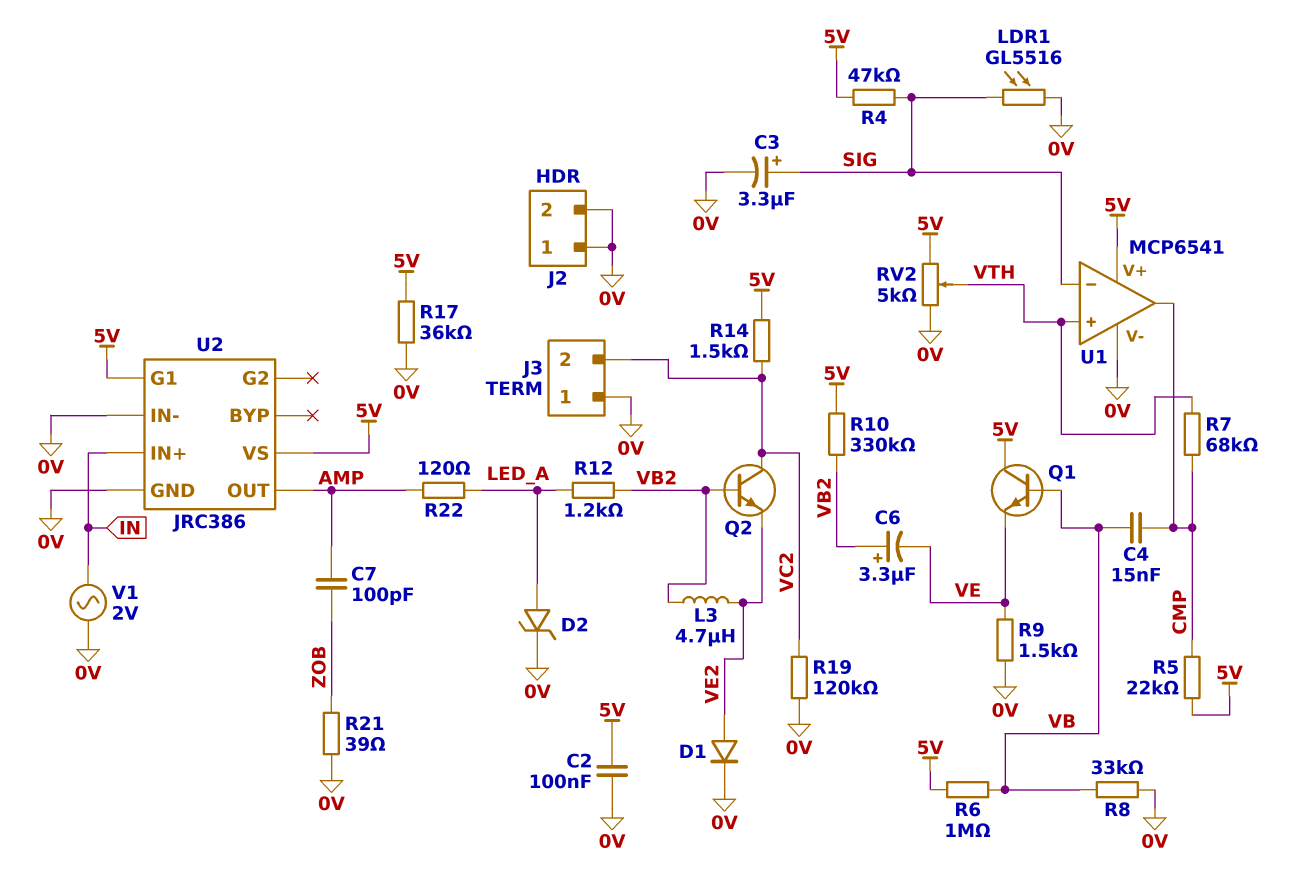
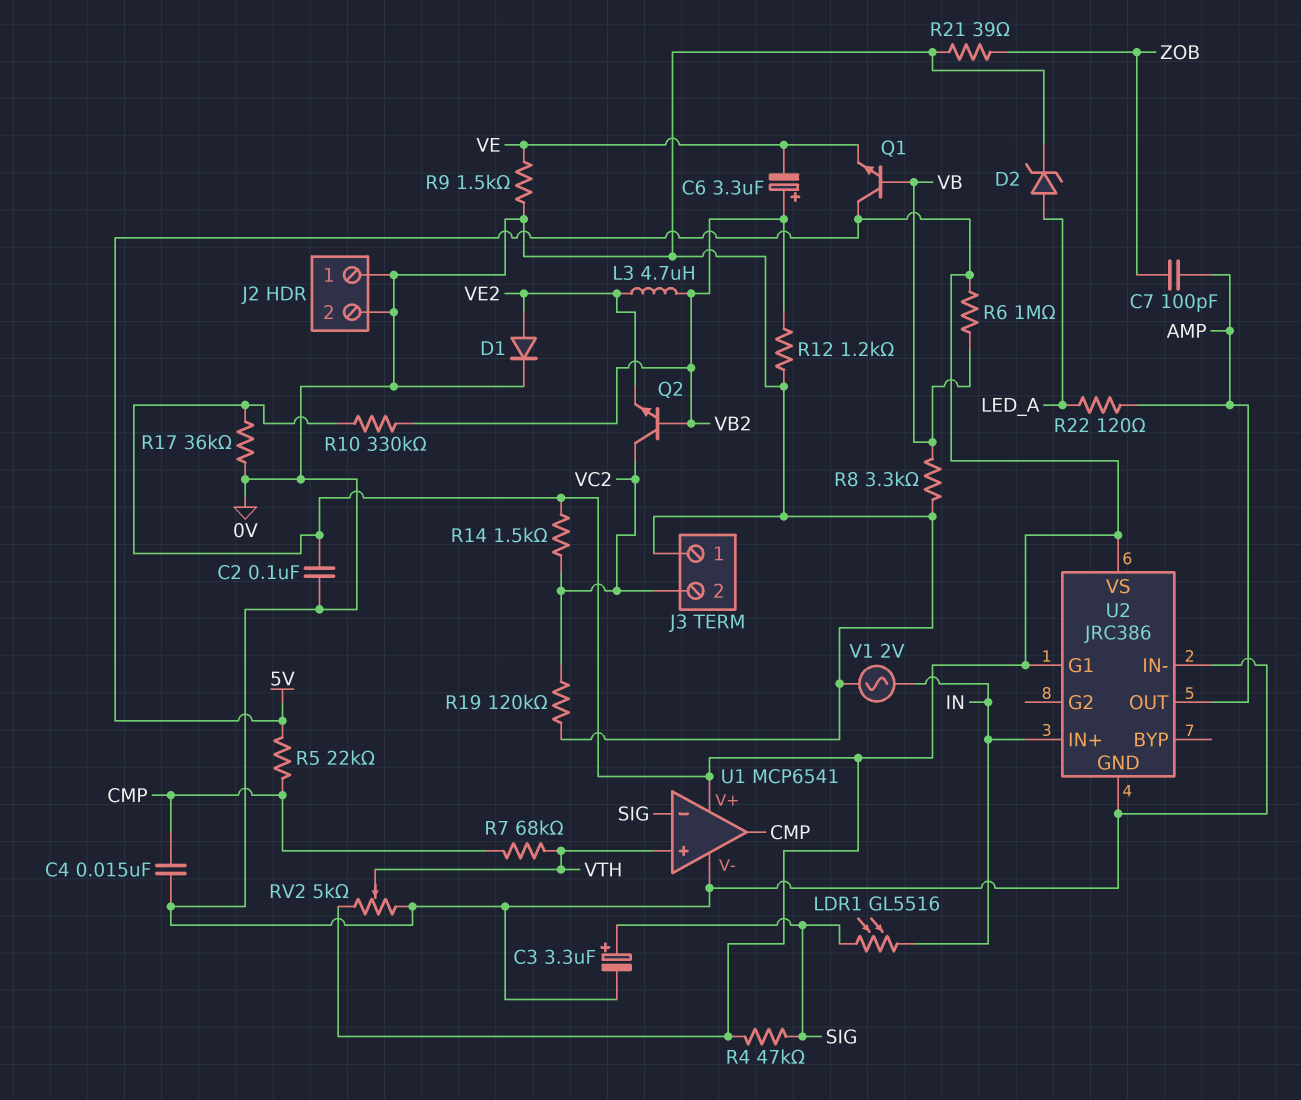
C4: 15nF (CMP, VB) -> 15nF (0V, CMP)
LDR1: GL5516 (0V, SIG) -> GL5516 (IN, SIG)
R8: 33k (0V, VB) -> 3.3k (0V, VB)
R12: 1.2k (LED_A, VB2) -> 1.2k (0V, VB2)

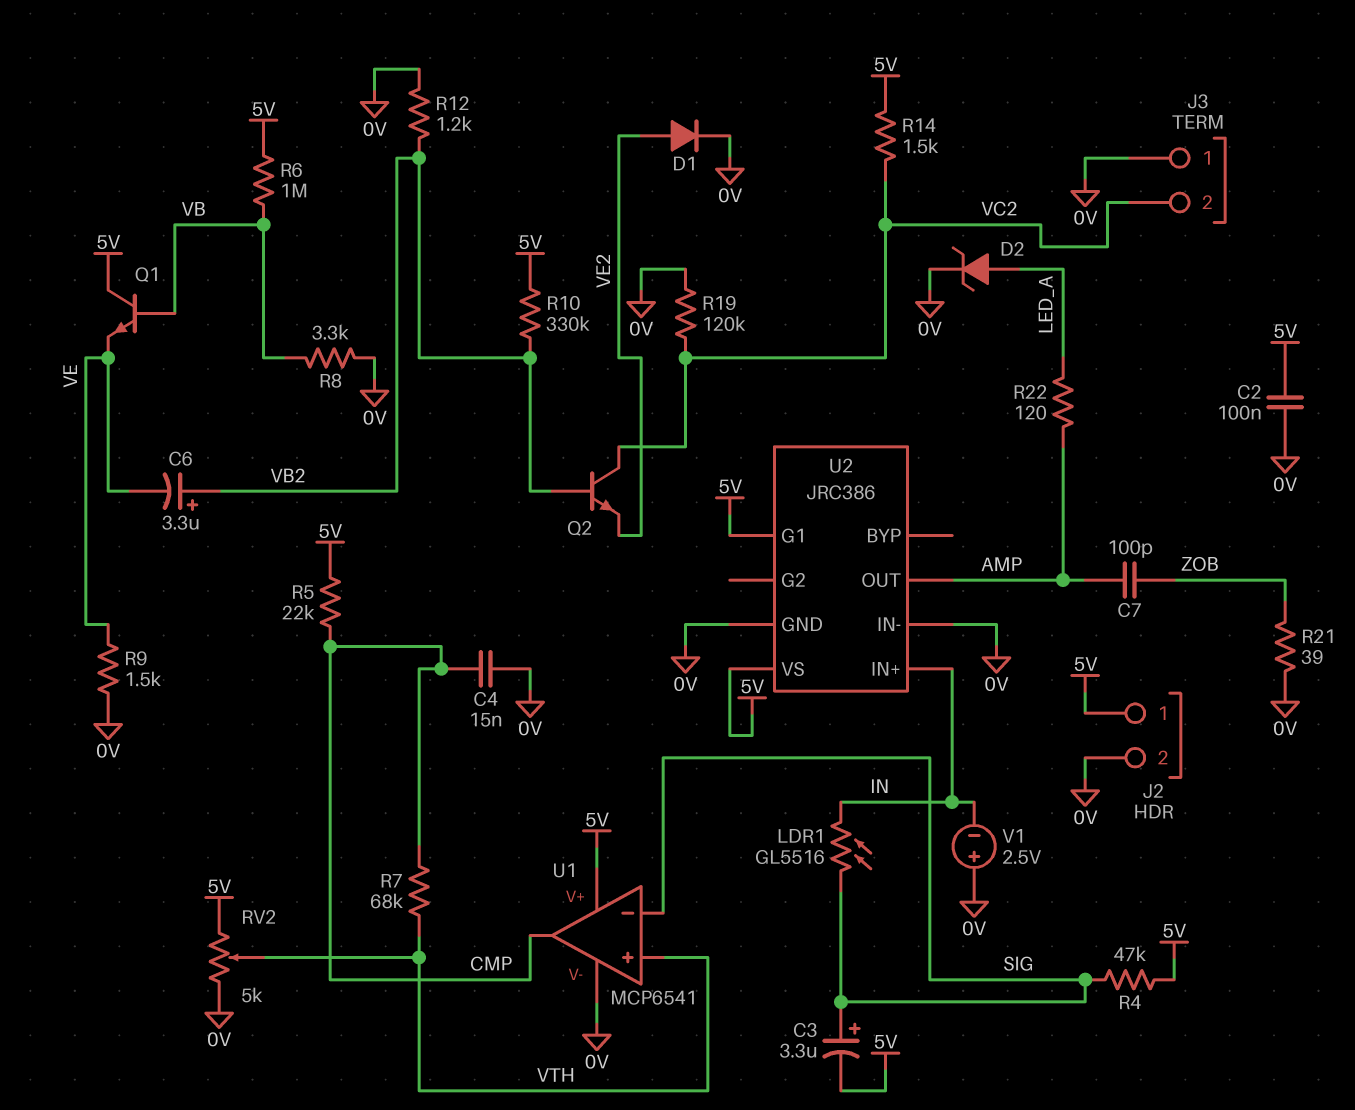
C3: 3.3uF (plus SIG, minus 0V) -> 3.3uF (plus SIG, minus 5V)
J2 pin 1: 0V -> 5V
L3: 4.7uH (VB2, VE2) -> none
R17: 36k (0V, 5V) -> none
V1: AC 2V (0V, IN) -> 2.5V (plus 0V, minus IN)

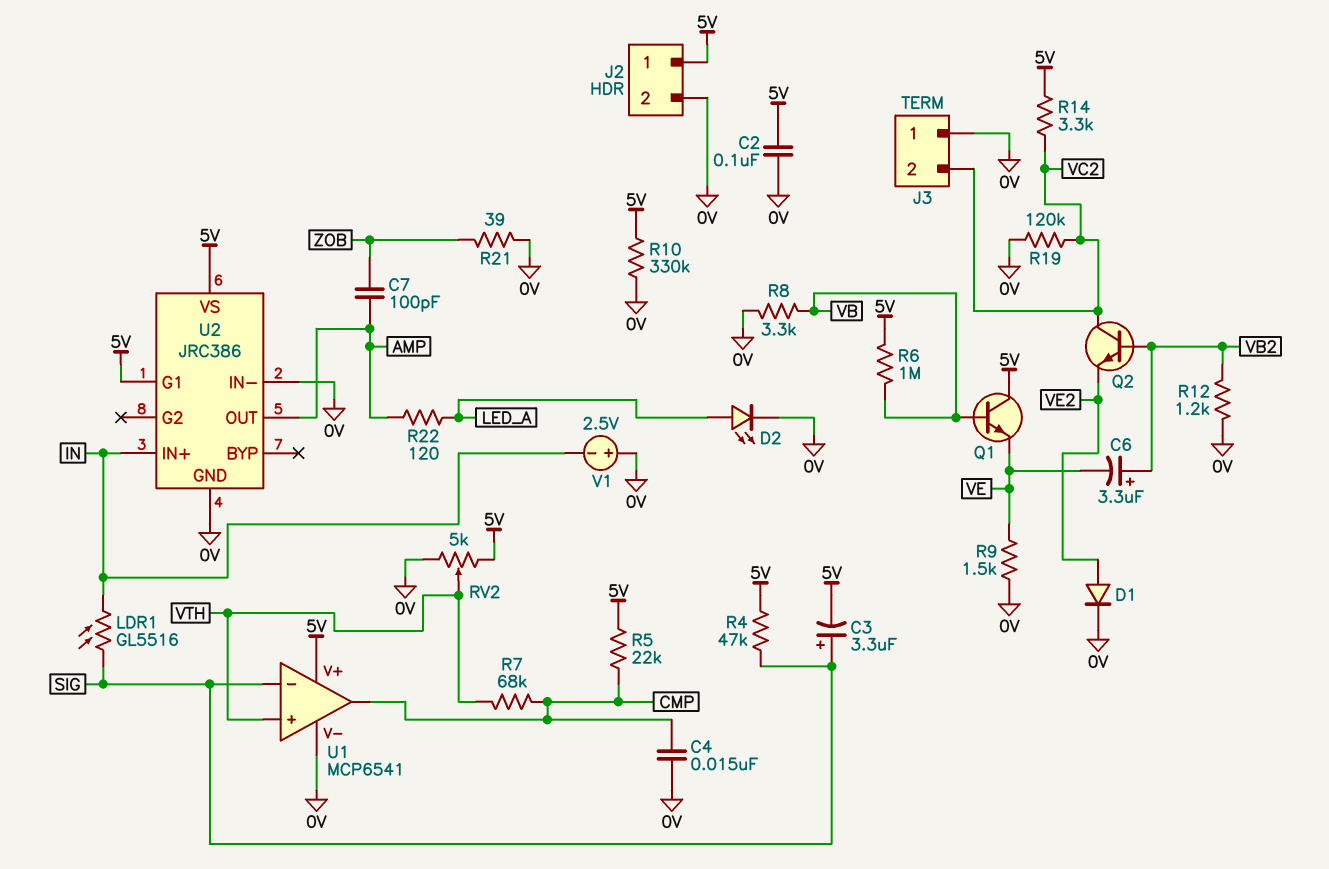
D2: zener (A LED_A, K 0V) -> LED (A LED_A, K 0V)
R10: 330k (5V, VB2) -> 330k (0V, 5V)
R14: 1.5k (5V, VC2) -> 3.3k (5V, VC2)

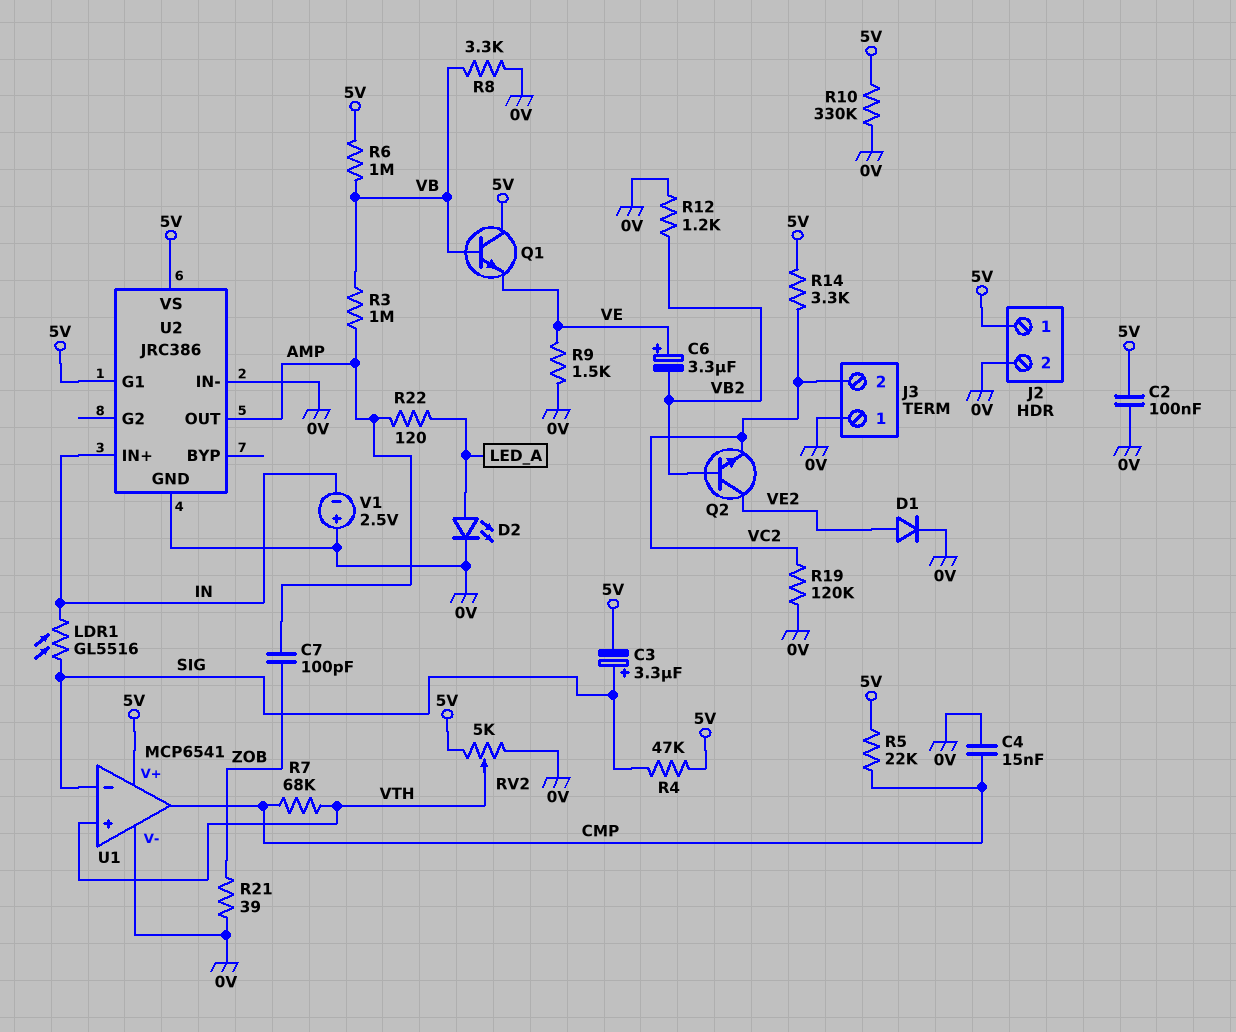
C6: 3.3uF (plus VB2, minus VE) -> 3.3uF (plus VE, minus VB2)
Q2: NPN (B VB2, C VC2, E VE2) -> NPN (B VB2, C VE2, E VC2)
R3: none -> 1M (AMP, VB)

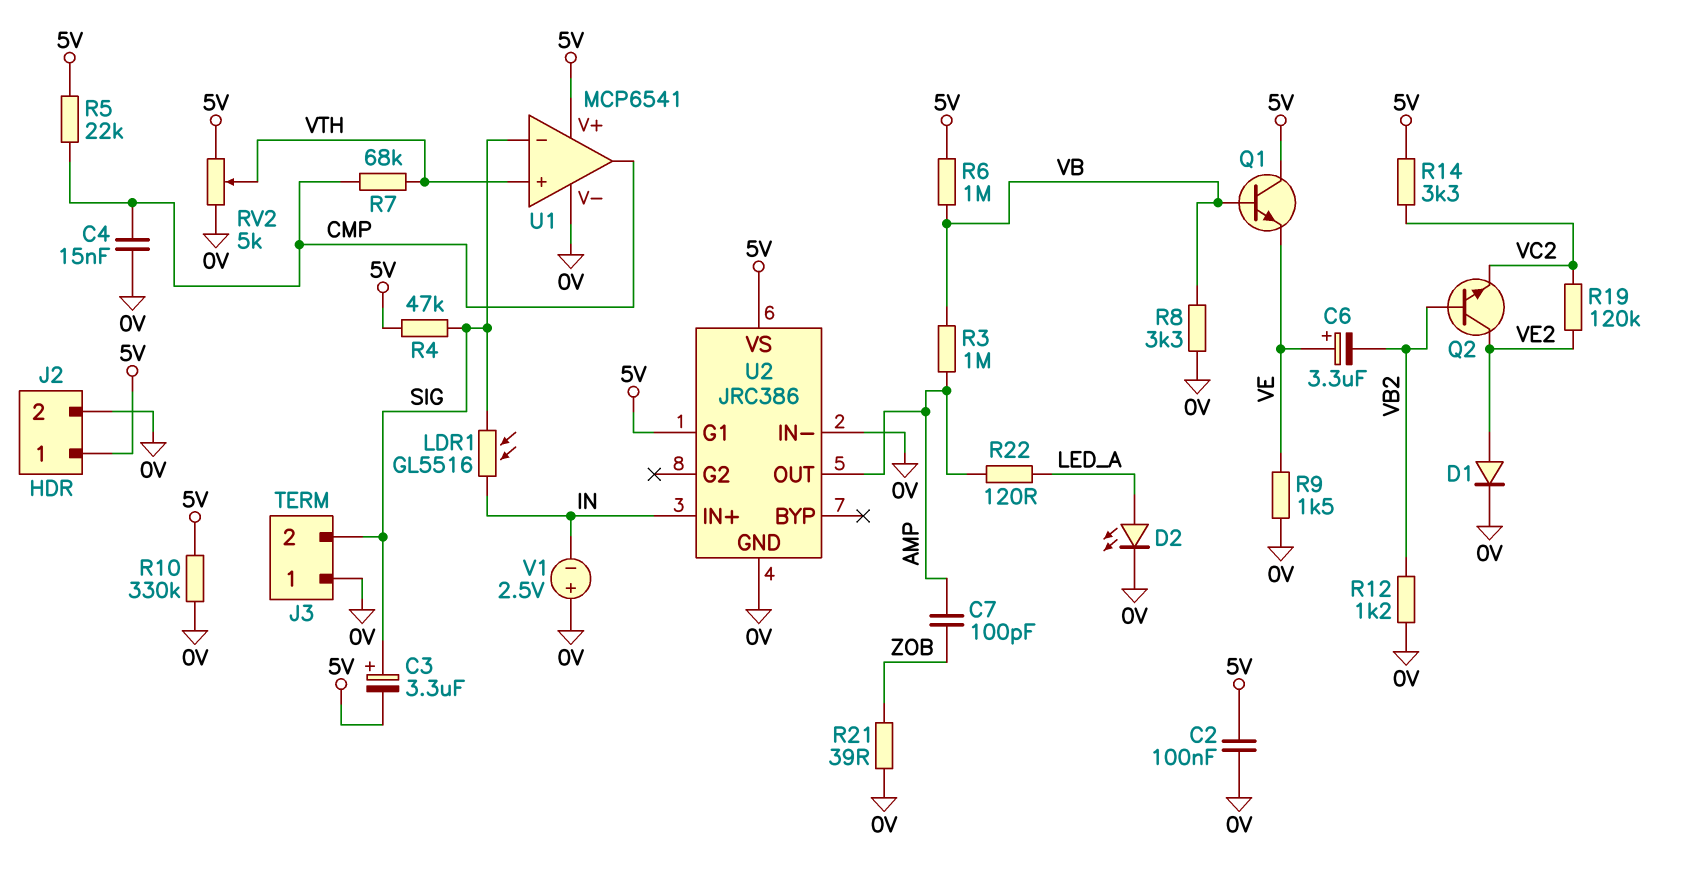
J3 pin 2: VC2 -> SIG
R19: 120k (0V, VC2) -> 120k (VC2, VE2)

